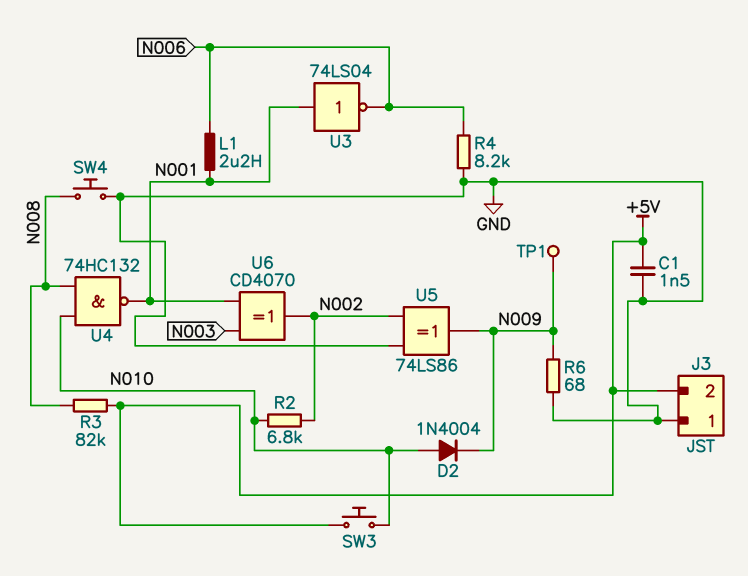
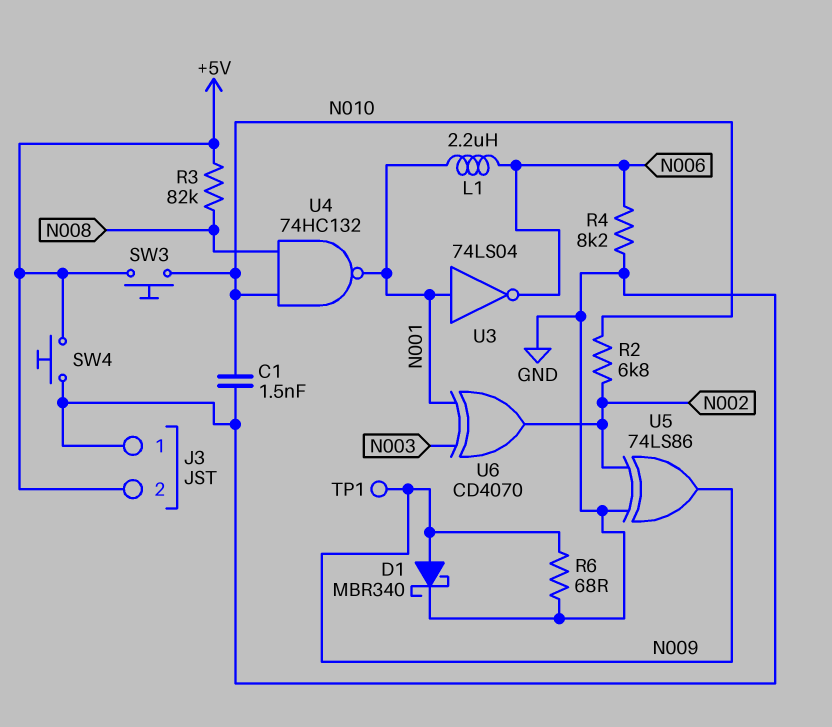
C1: 1.5nF (+5V, GND) -> 1.5nF (GND, N010)
D1: none -> schottky MBR340 (A N009, K GND)
D2: diode 1N4004 (A N010, K N009) -> none
SW4: button (GND, N008) -> button (+5V, GND)

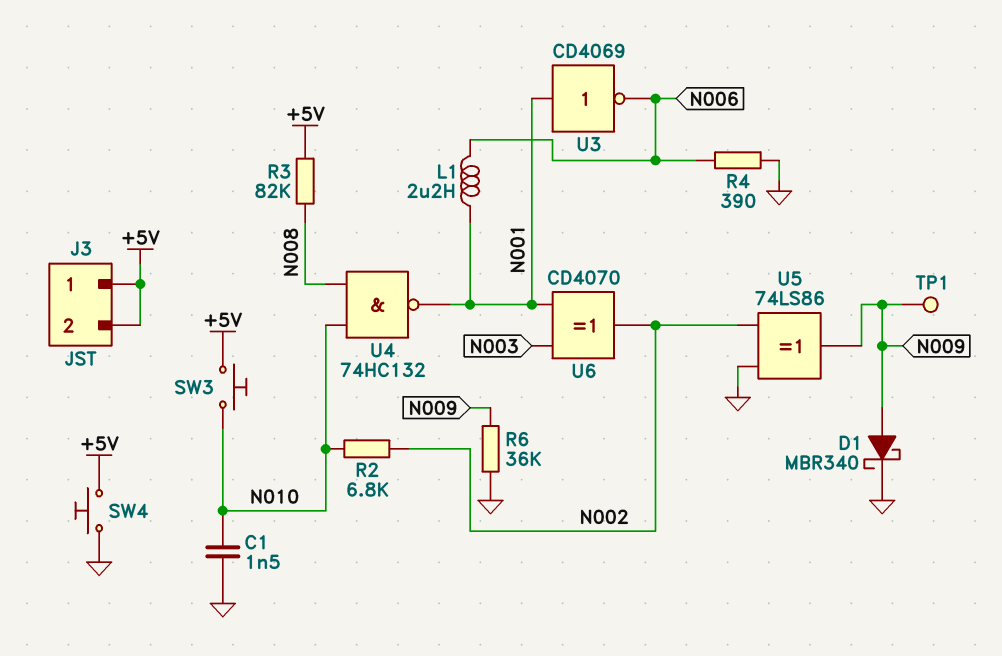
J3 pin 1: GND -> +5V
R4: 8.2k (GND, N006) -> 390 (GND, N006)
R6: 68 (GND, N009) -> 36k (GND, N009)
U3: NOT 74LS04 (in N001, out N006) -> NOT CD4069 (in N001, out N006)

